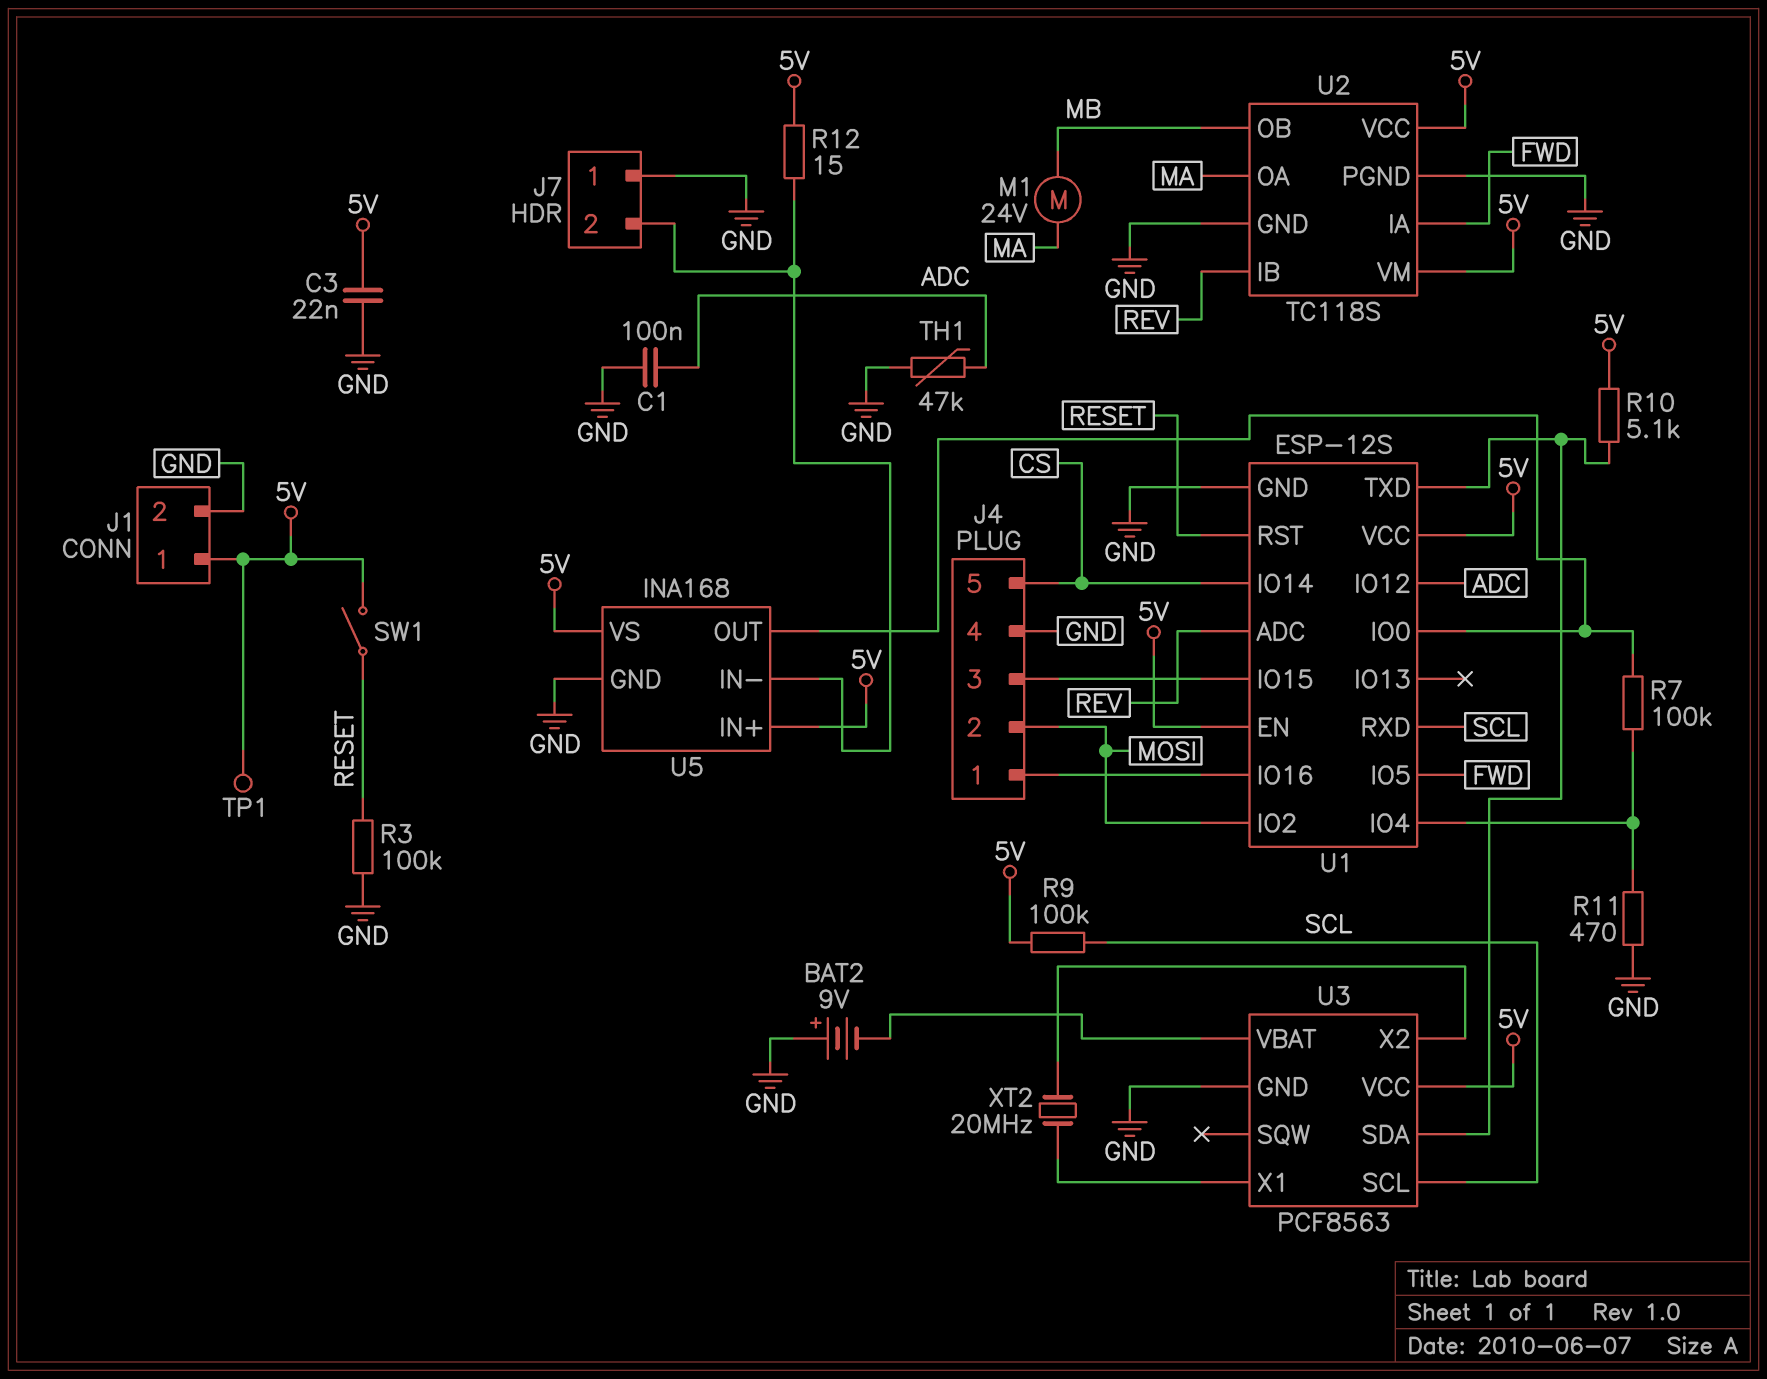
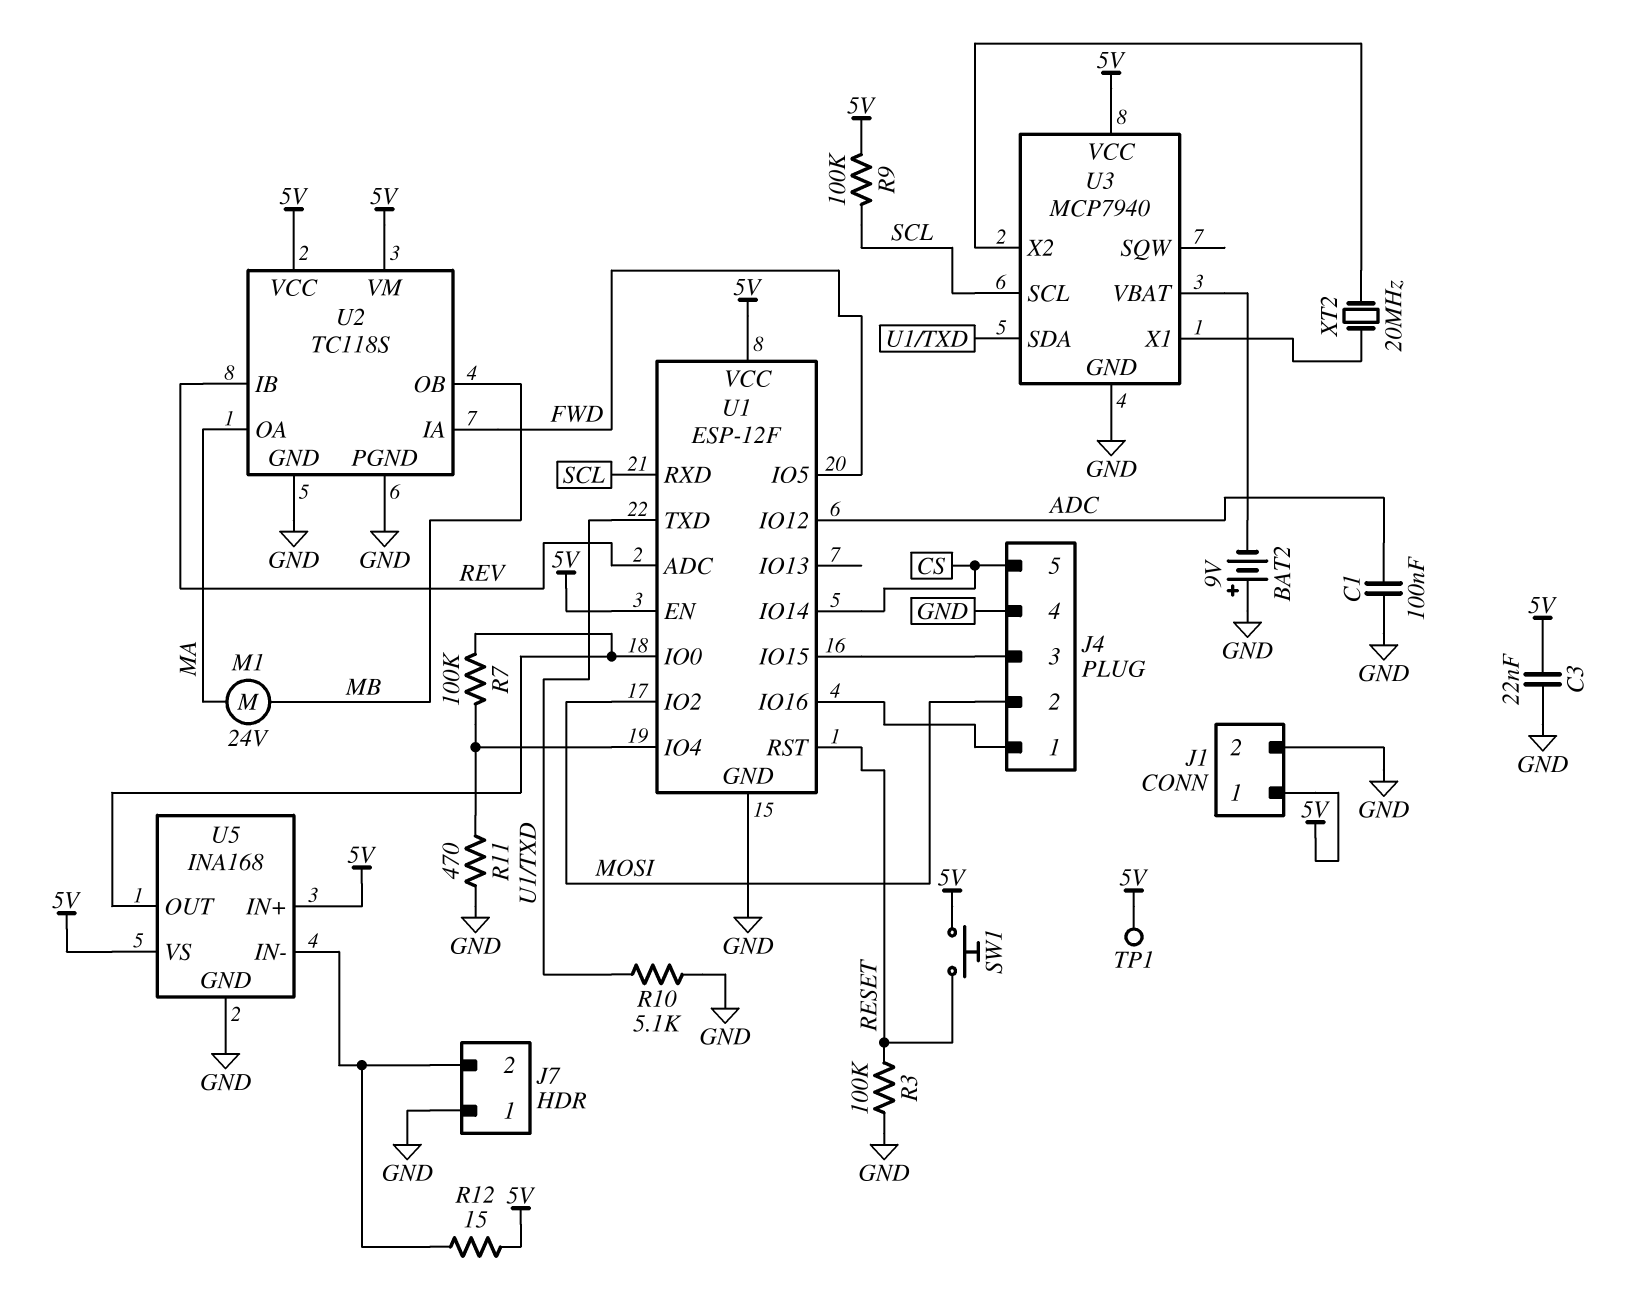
R10: 5.1k (5V, U1/TXD) -> 5.1k (GND, U1/TXD)
SW1: switch (5V, RESET) -> button (5V, RESET)
TH1: 47k (ADC, GND) -> none
U1: ESP-12S -> ESP-12F
U3: PCF8563 -> MCP7940

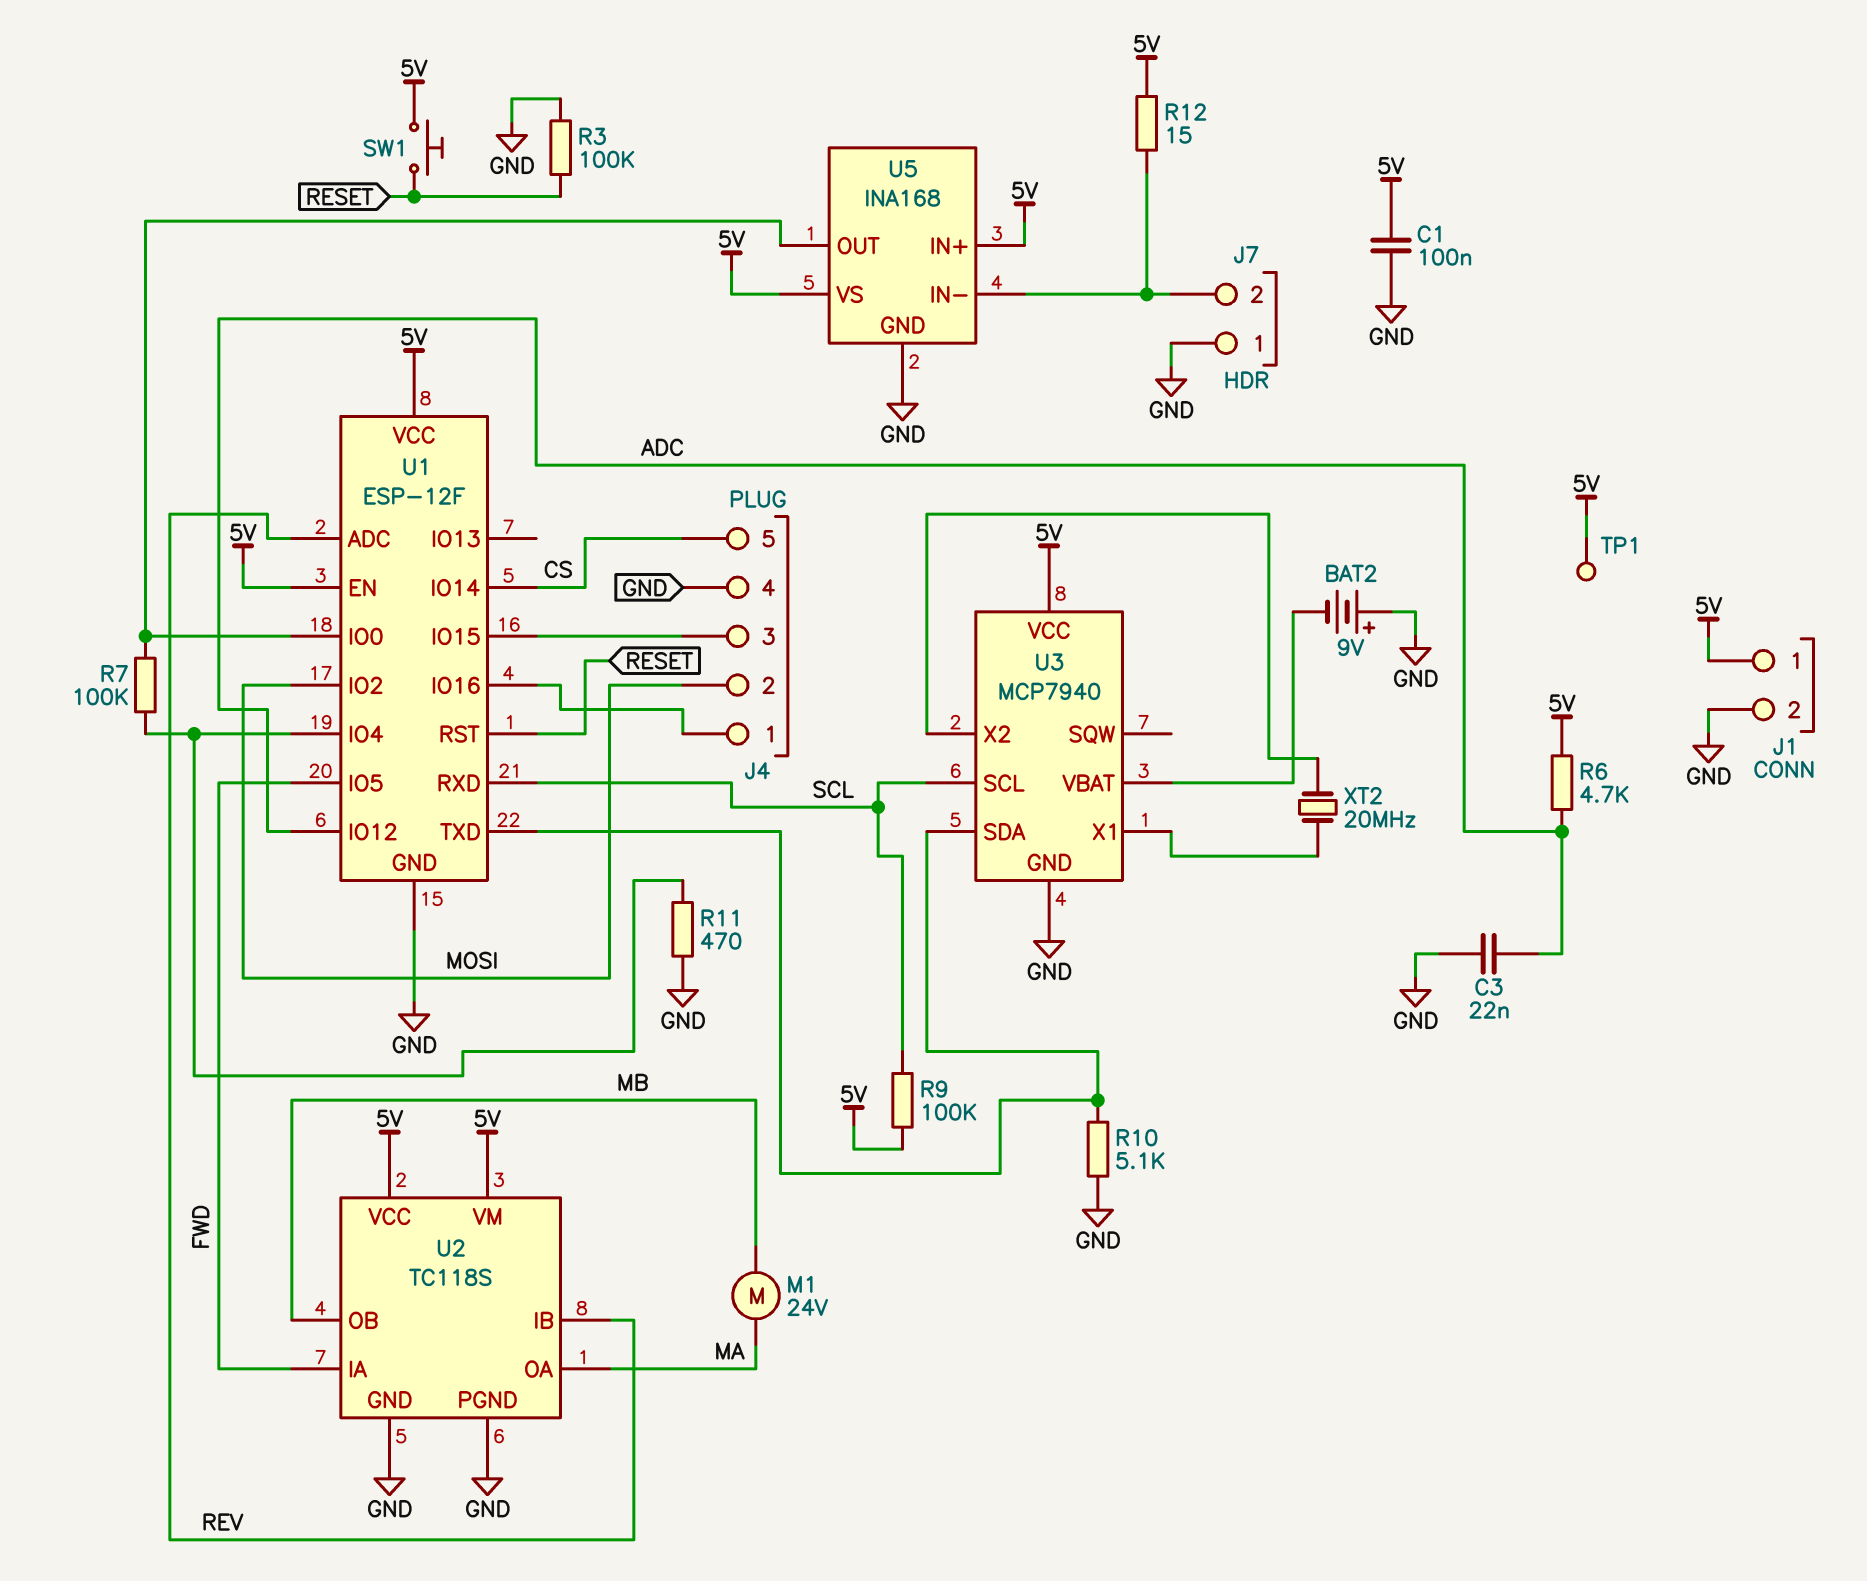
C1: 100nF (ADC, GND) -> 100nF (5V, GND)
C3: 22nF (5V, GND) -> 22nF (ADC, GND)
R6: none -> 4.7k (5V, ADC)

